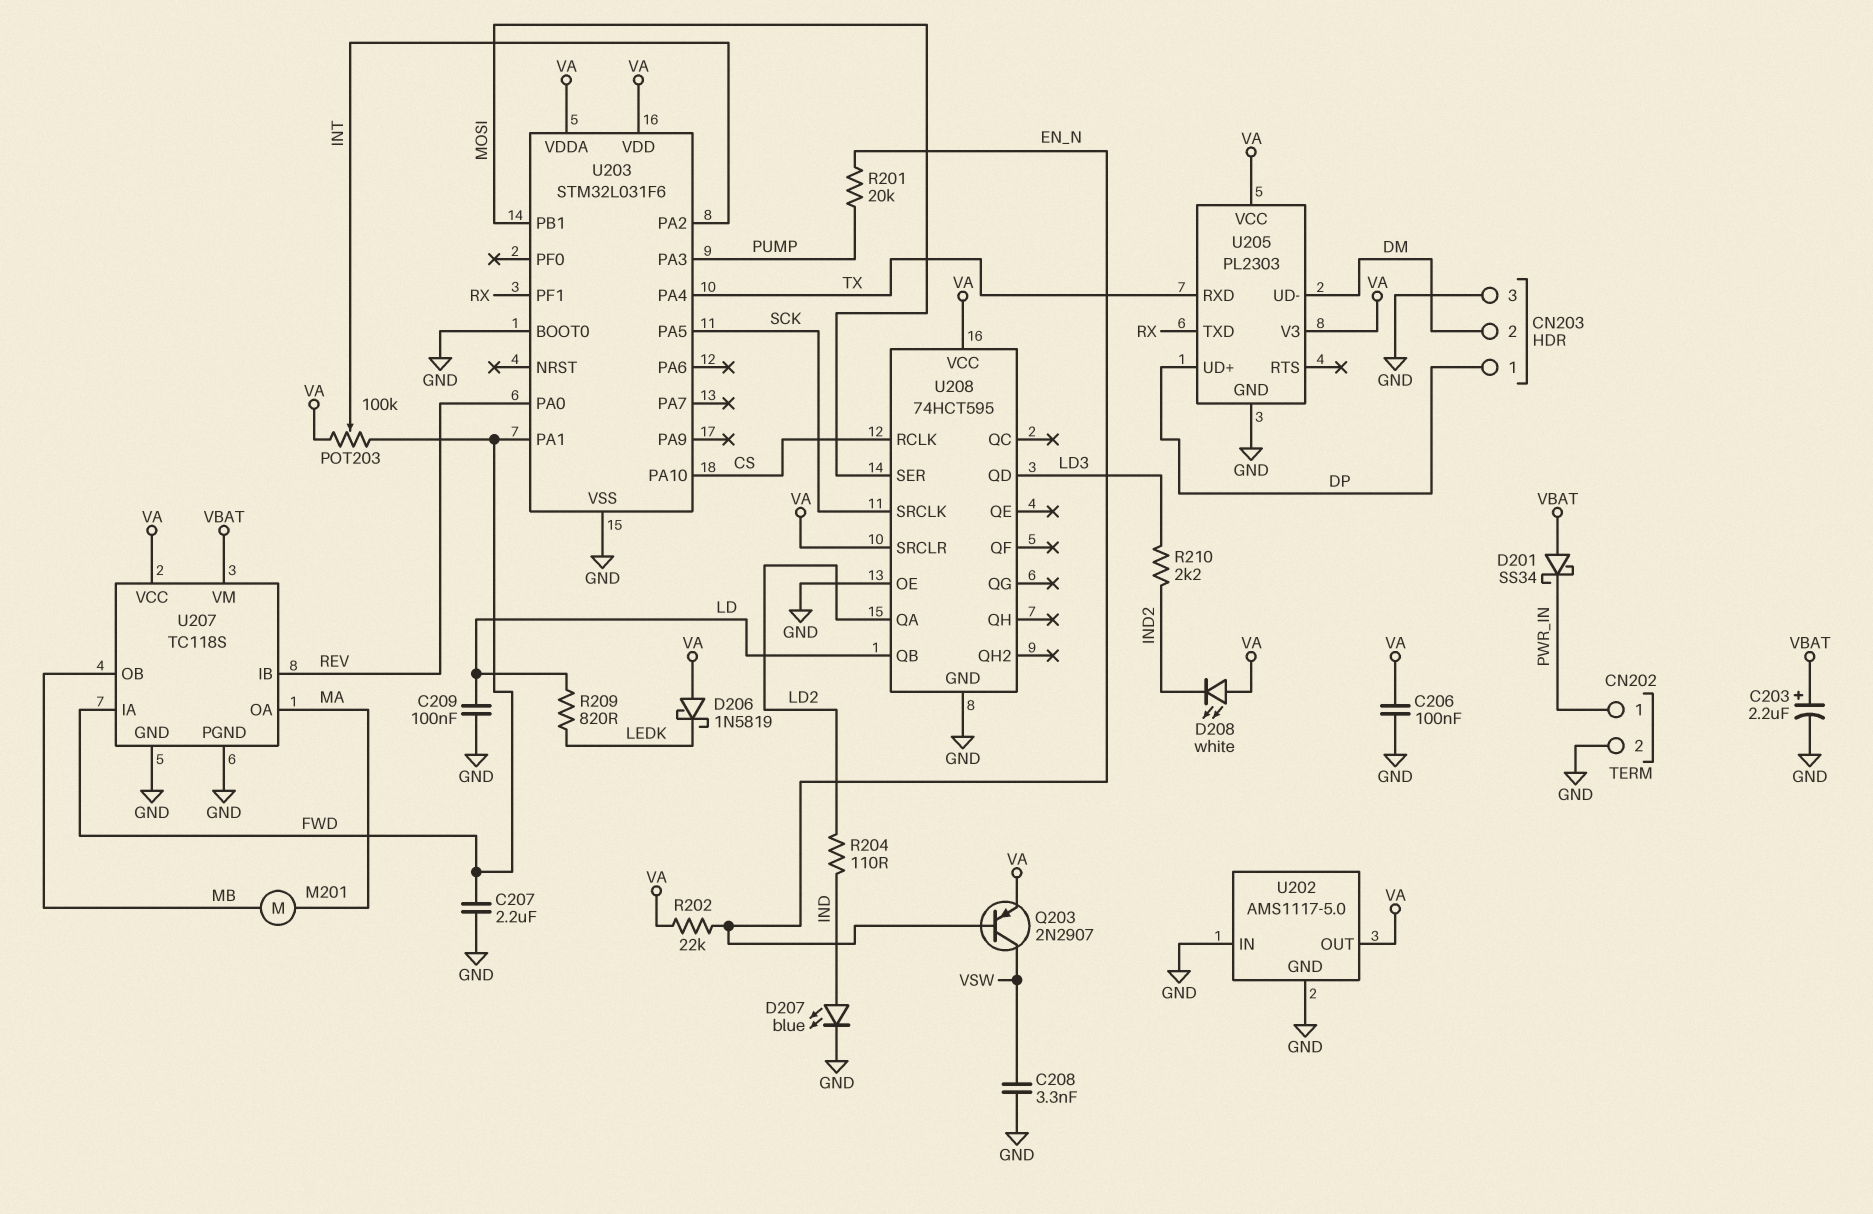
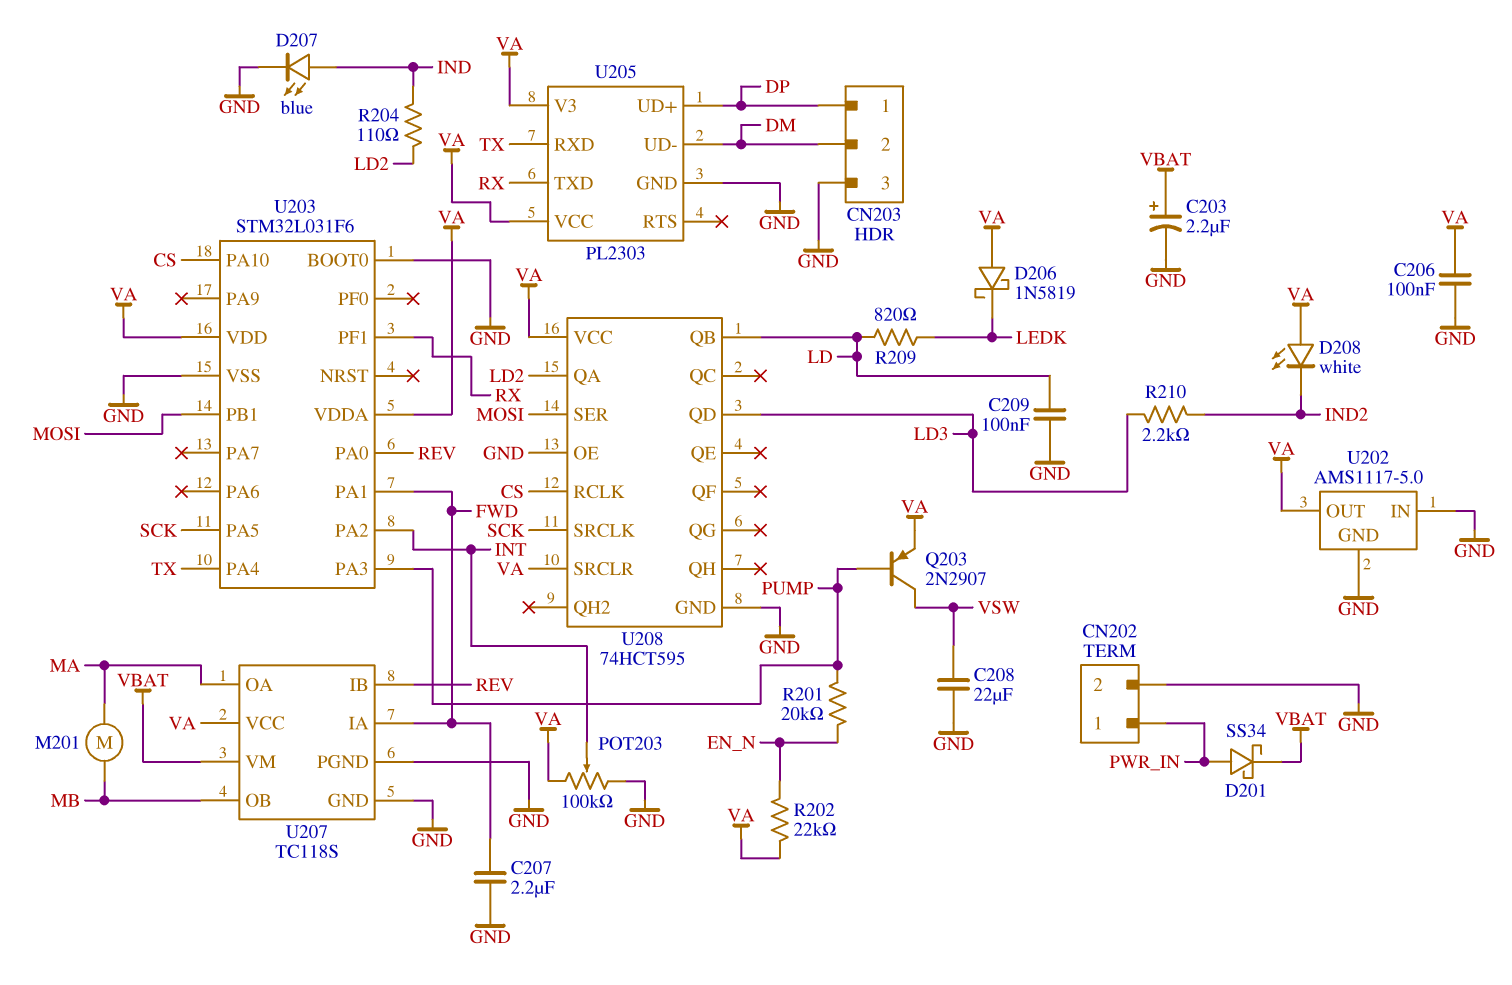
C208: 3.3nF (GND, VSW) -> 22uF (GND, VSW)
D201: schottky SS34 (A VBAT, K PWR_IN) -> schottky SS34 (A PWR_IN, K VBAT)
POT203: 100k (FWD, VA, wiper INT) -> 100k (GND, VA, wiper INT)
Q203: PNP 2N2907 (B EN_N, C VSW, E VA) -> PNP 2N2907 (B PUMP, C VSW, E VA)

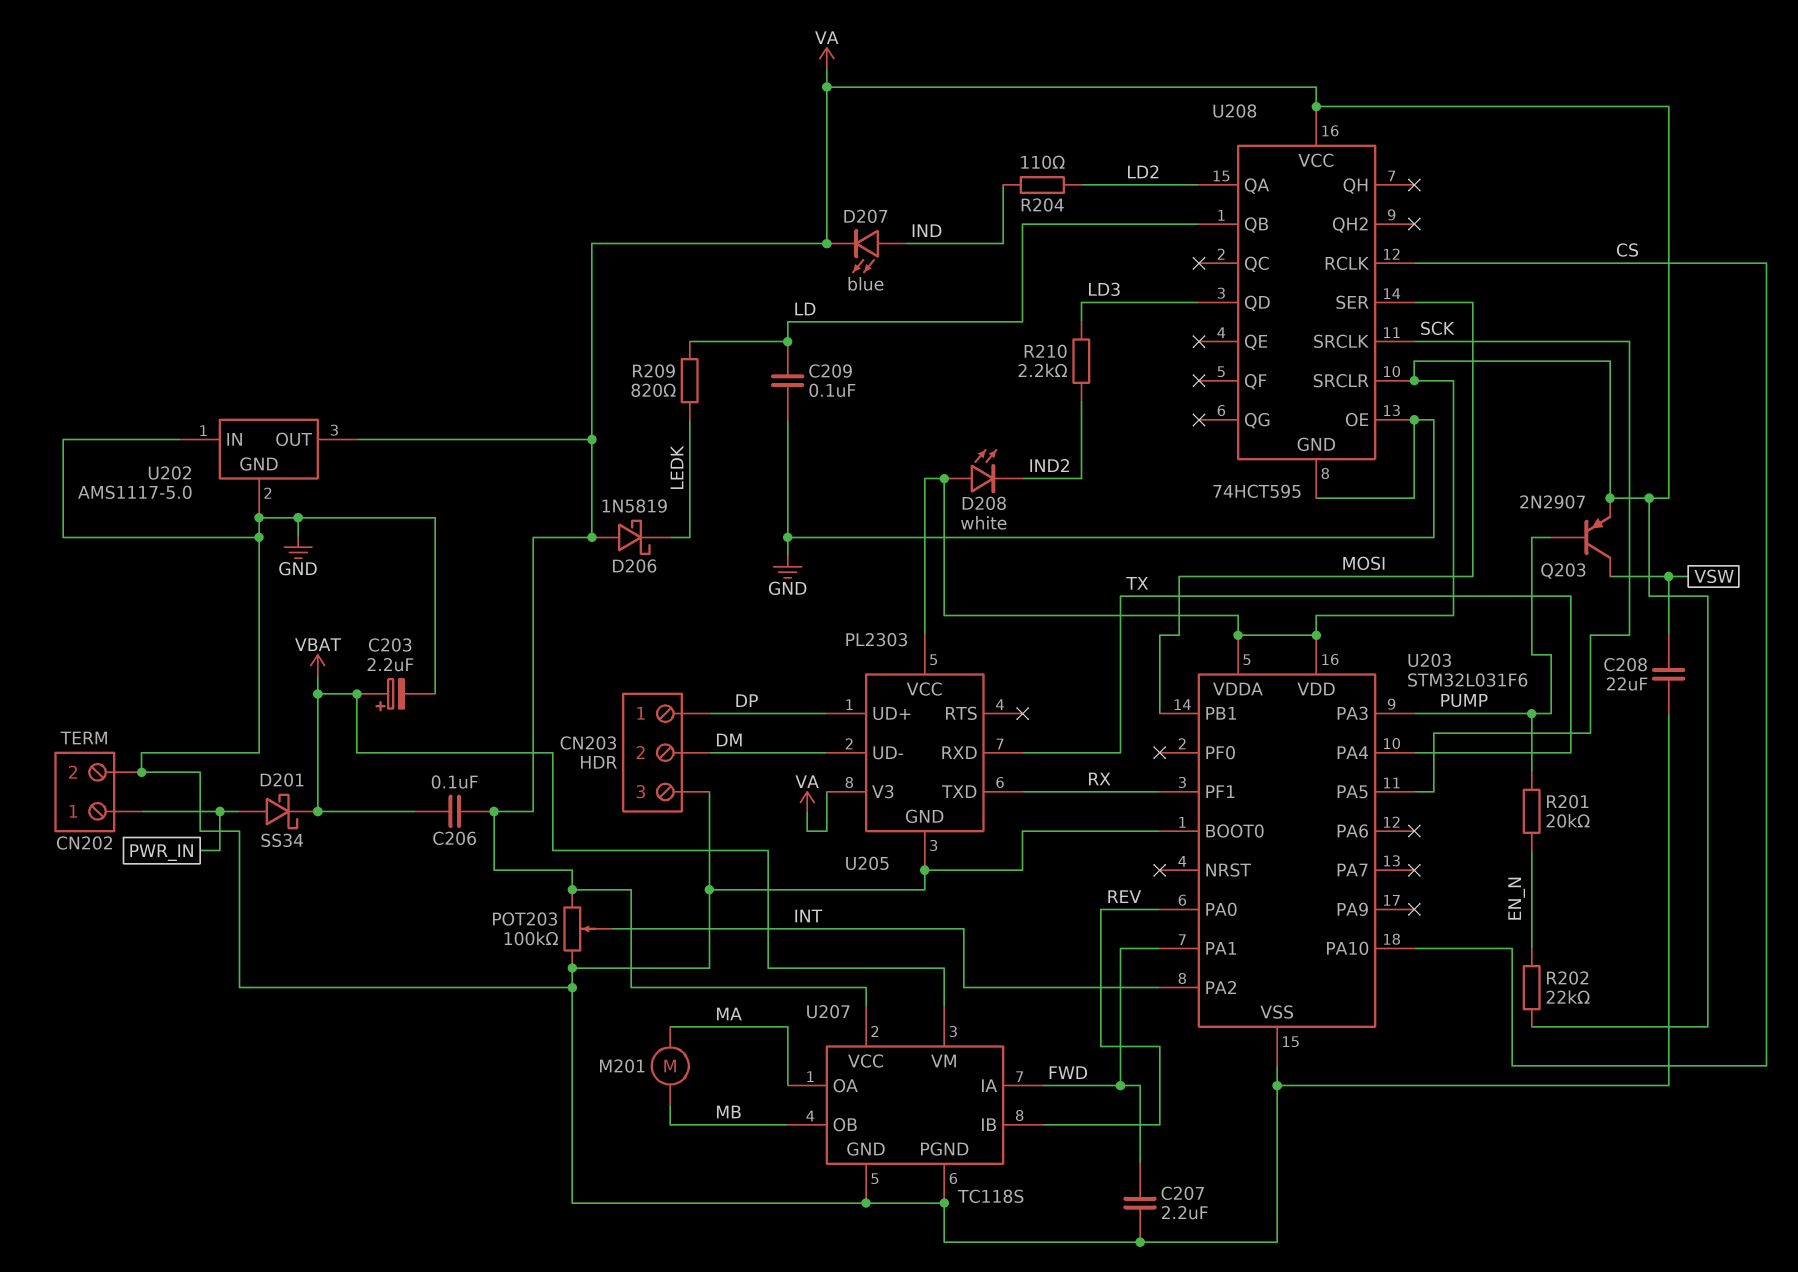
C206: 100nF (GND, VA) -> 100nF (VA, VBAT)
D207: LED blue (A IND, K GND) -> LED blue (A IND, K VA)

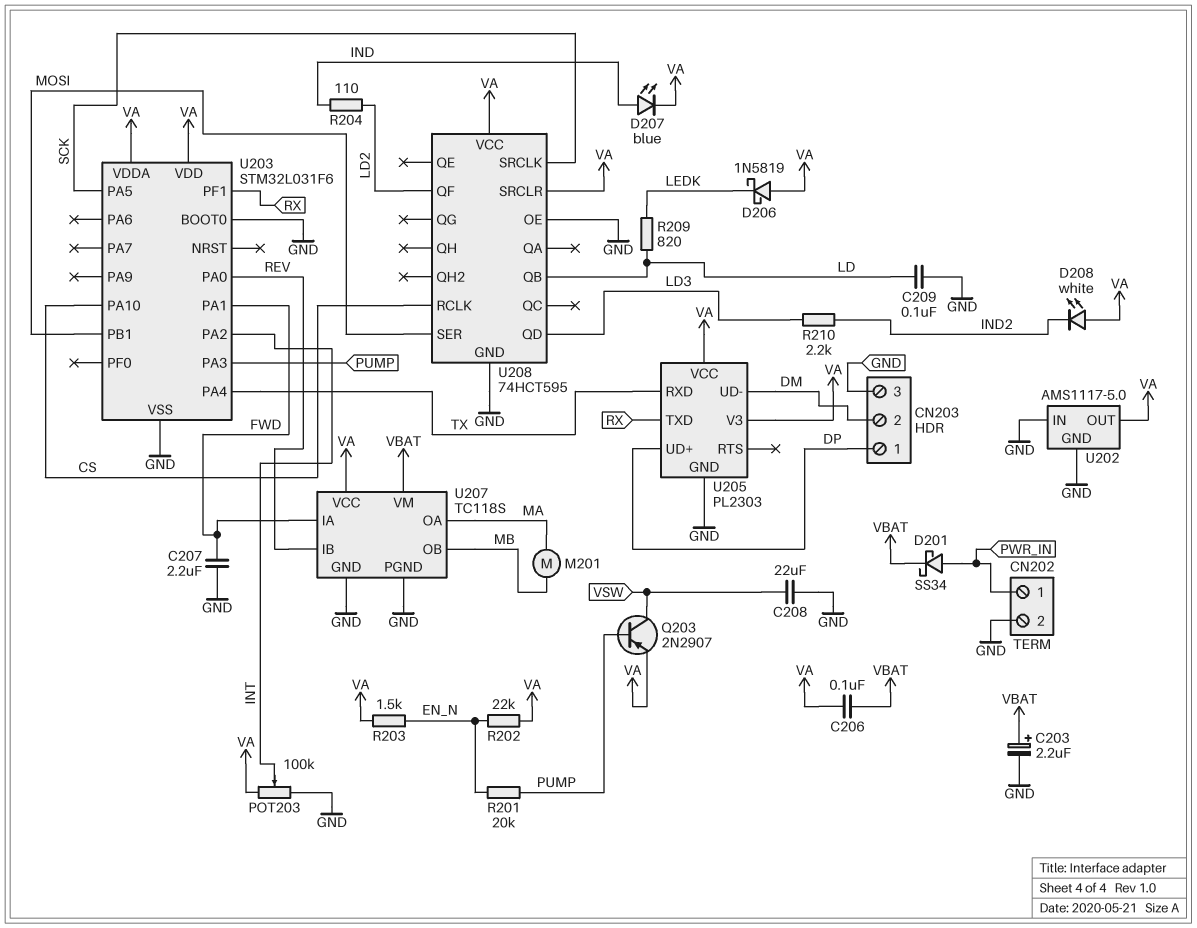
R203: none -> 1.5k (EN_N, VA)
U208 pin QA: LD2 -> none
U208 pin QF: none -> LD2

